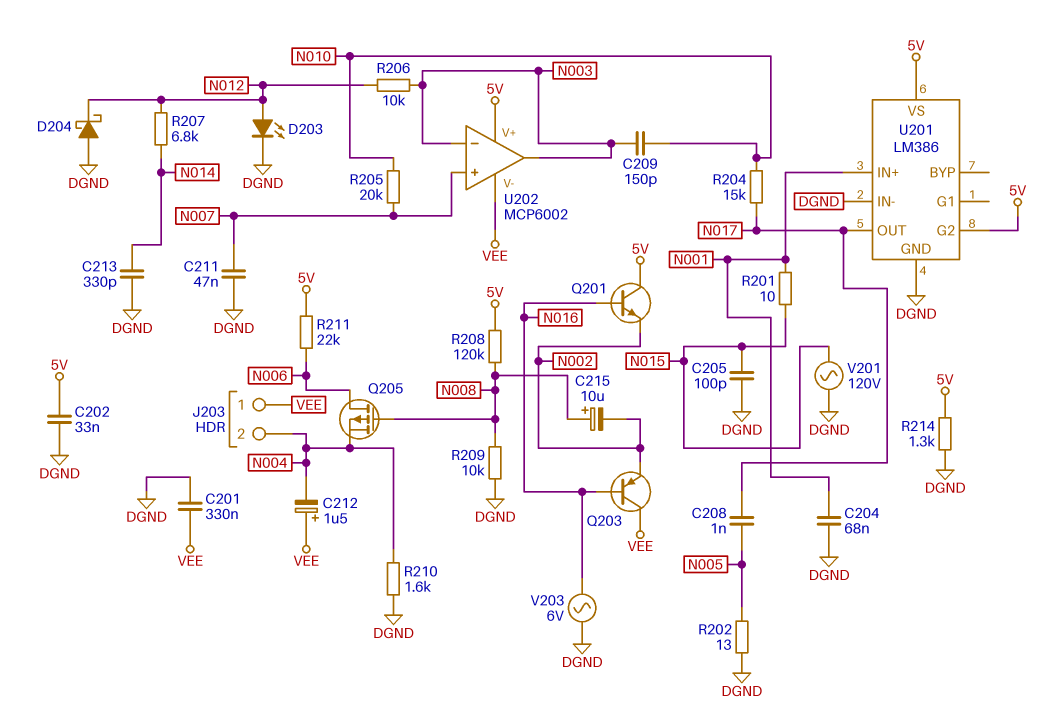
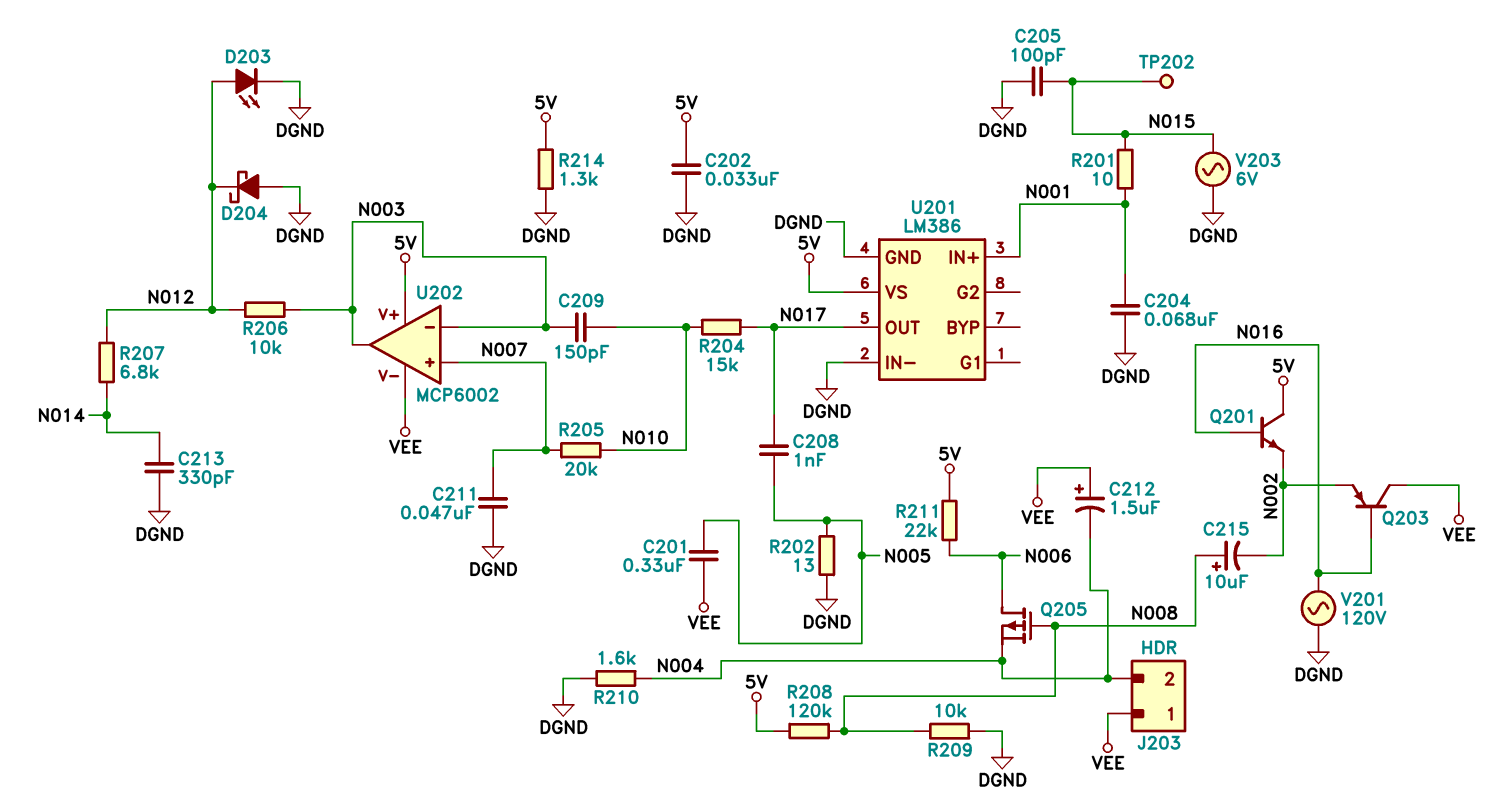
C201: 330nF (DGND, VEE) -> 330nF (N005, VEE)
TP202: none -> test point (N015)
U201 pin G2: 5V -> none
V201: AC 120V (DGND, N015) -> AC 120V (DGND, N016)
V203: AC 6V (DGND, N016) -> AC 6V (DGND, N015)

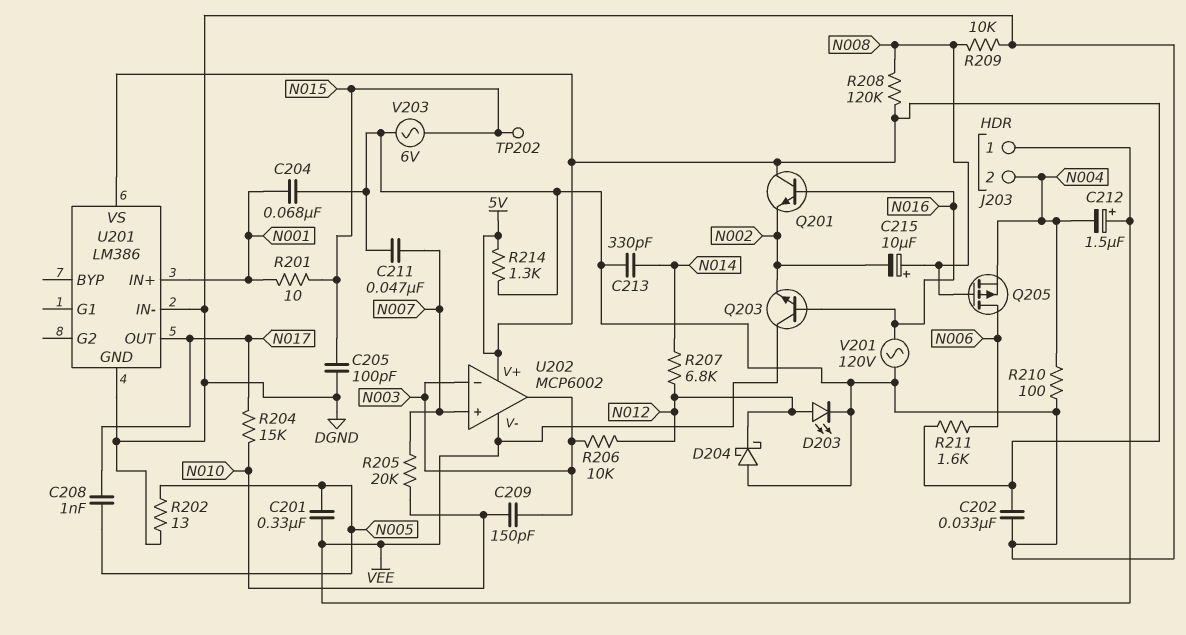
Q203: PNP (B N016, C VEE, E N002) -> NPN (B N016, C VEE, E N002)
R210: 1.6k (DGND, N004) -> 100 (DGND, N004)
R211: 22k (5V, N006) -> 1.6k (5V, N006)

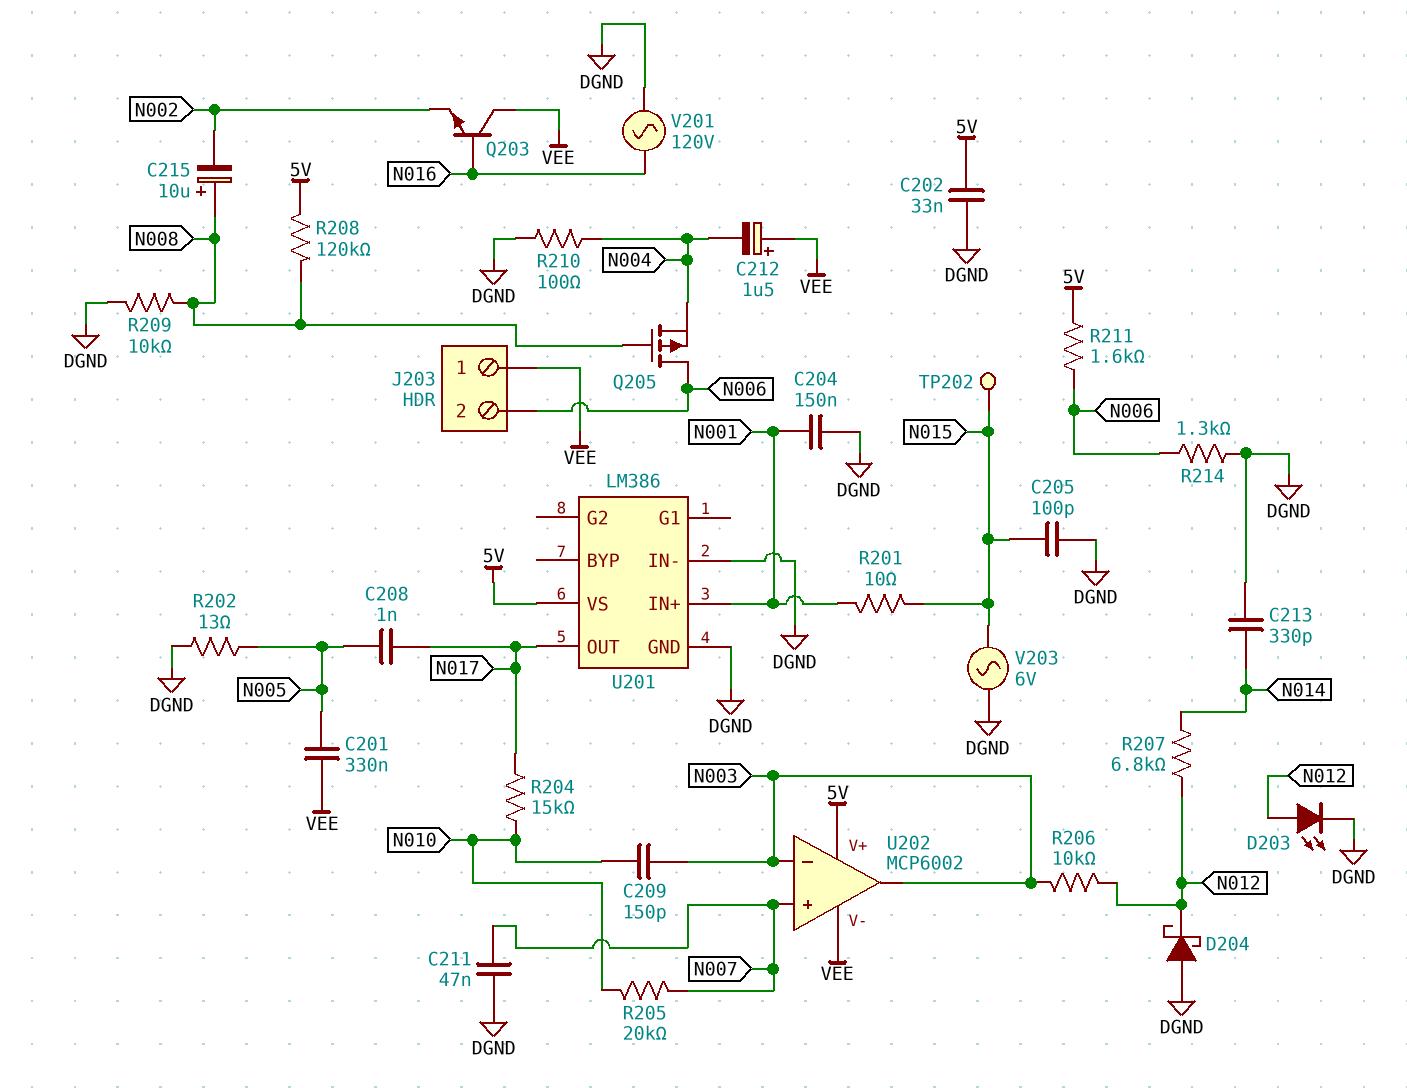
C204: 68nF (DGND, N001) -> 150nF (DGND, N001)
J203 pin 2: N004 -> N006
Q201: NPN (B N016, C 5V, E N002) -> none
R214: 1.3k (5V, DGND) -> 1.3k (DGND, N006)

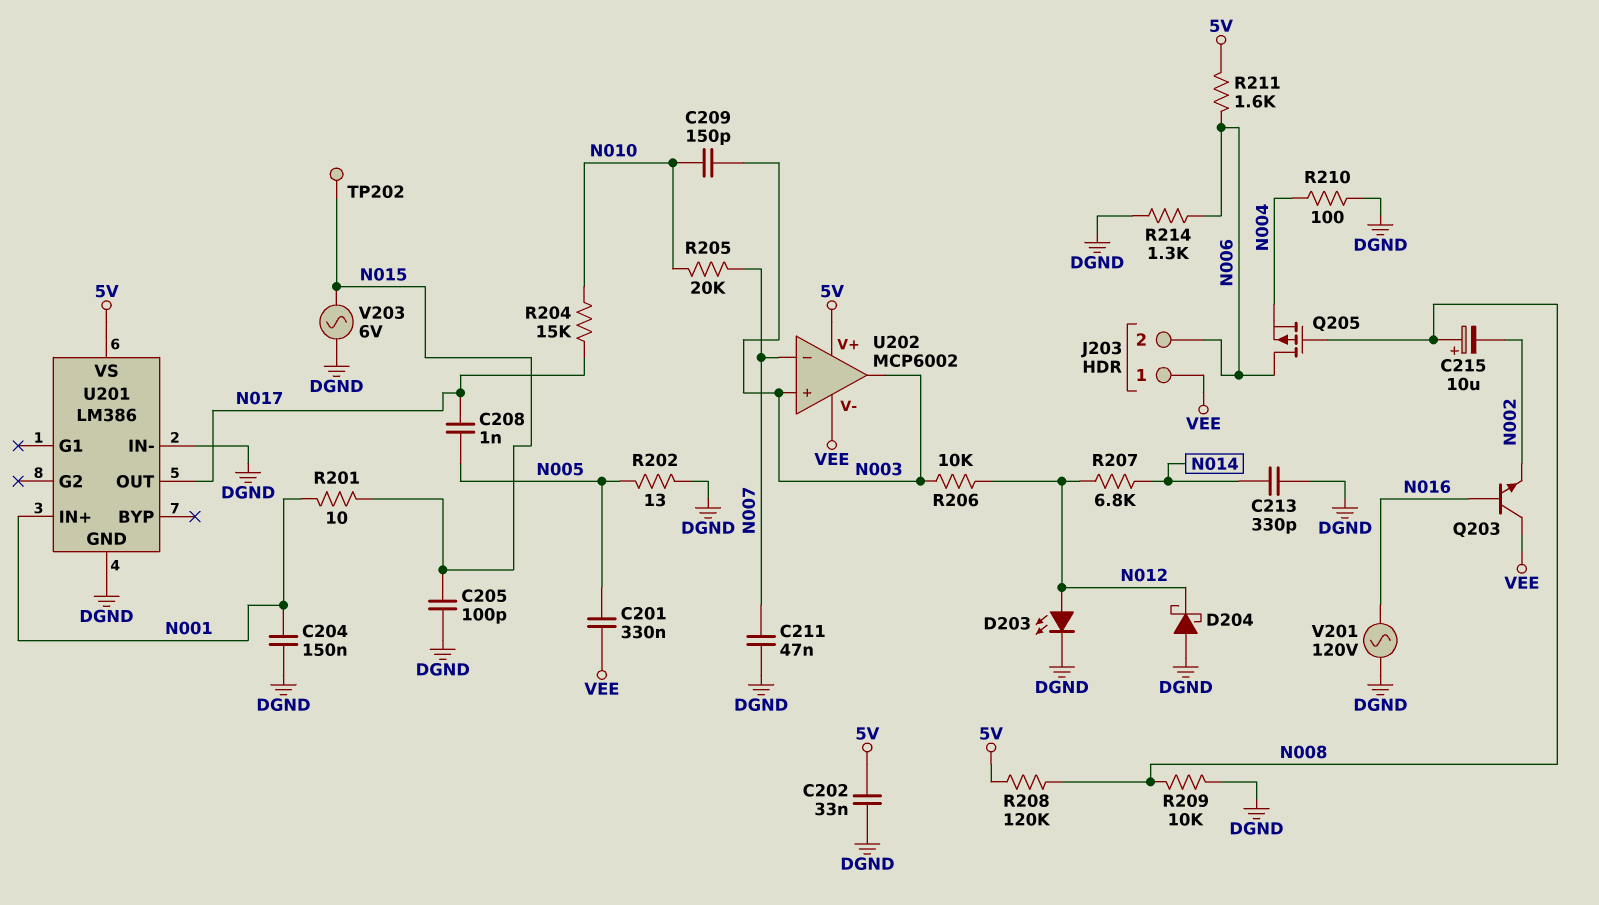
C212: 1.5uF (plus VEE, minus N004) -> none
U202 pin in+: N007 -> N003
U202 pin in-: N003 -> N007

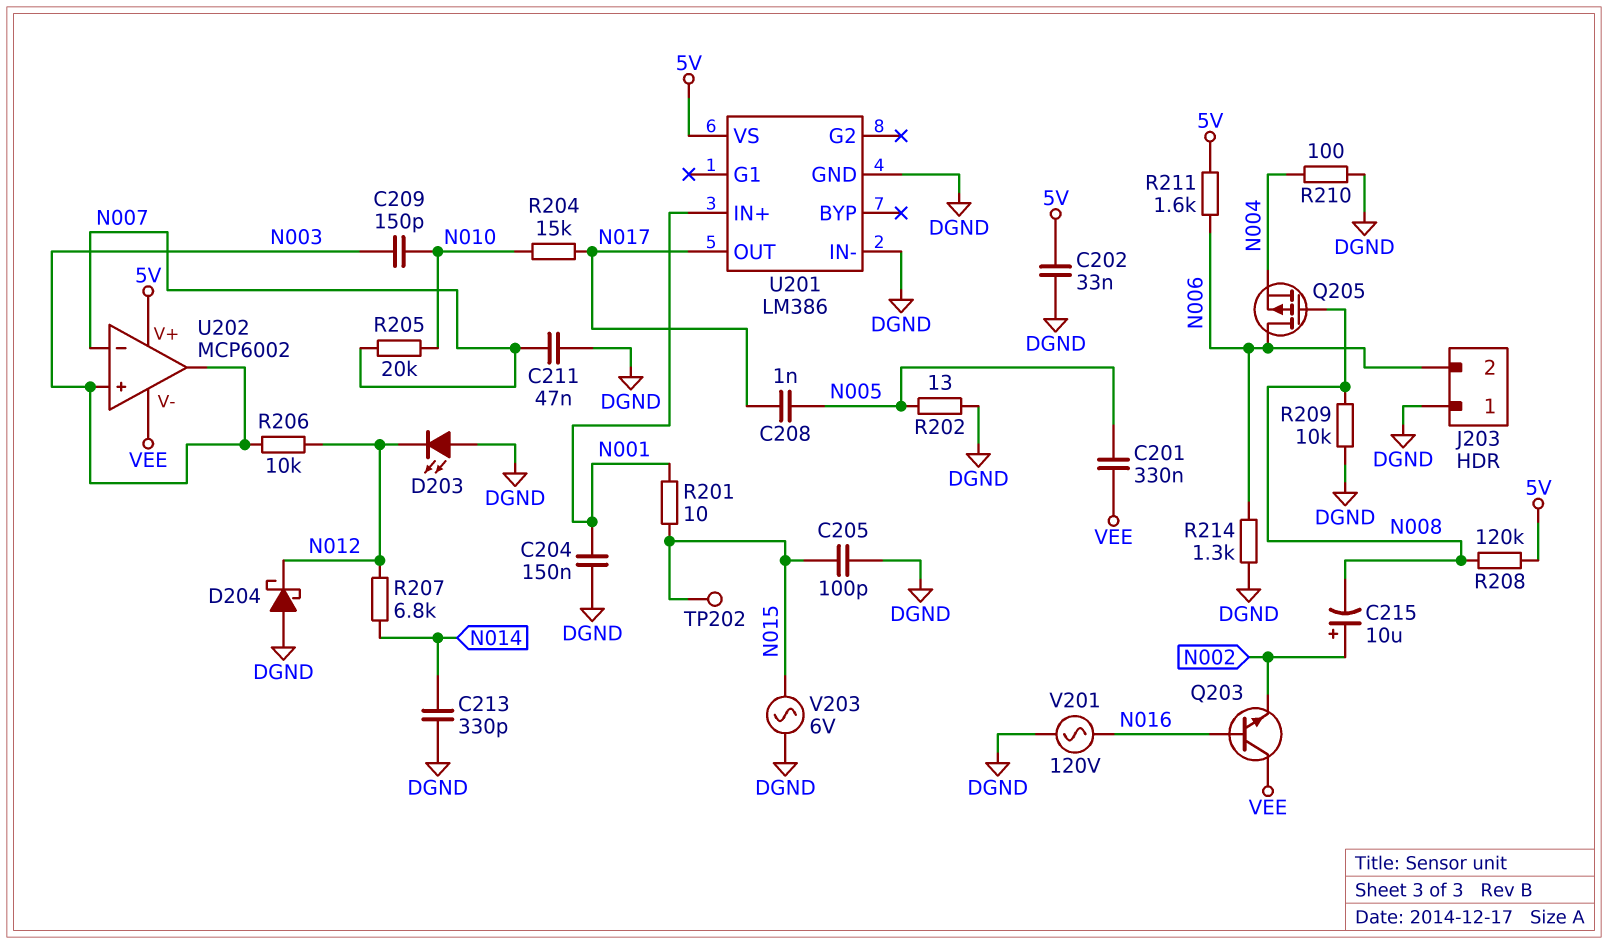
C215: 10uF (plus N008, minus N002) -> 10uF (plus N002, minus N008)
D203: LED (A N012, K DGND) -> LED (A DGND, K N012)
J203 pin 1: VEE -> DGND

